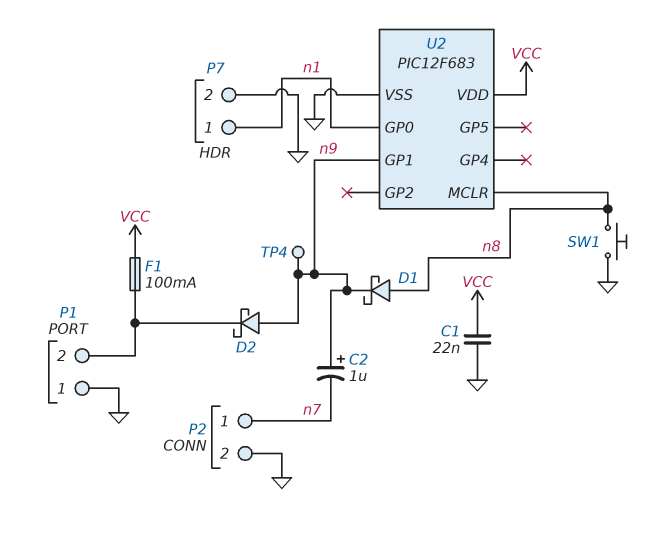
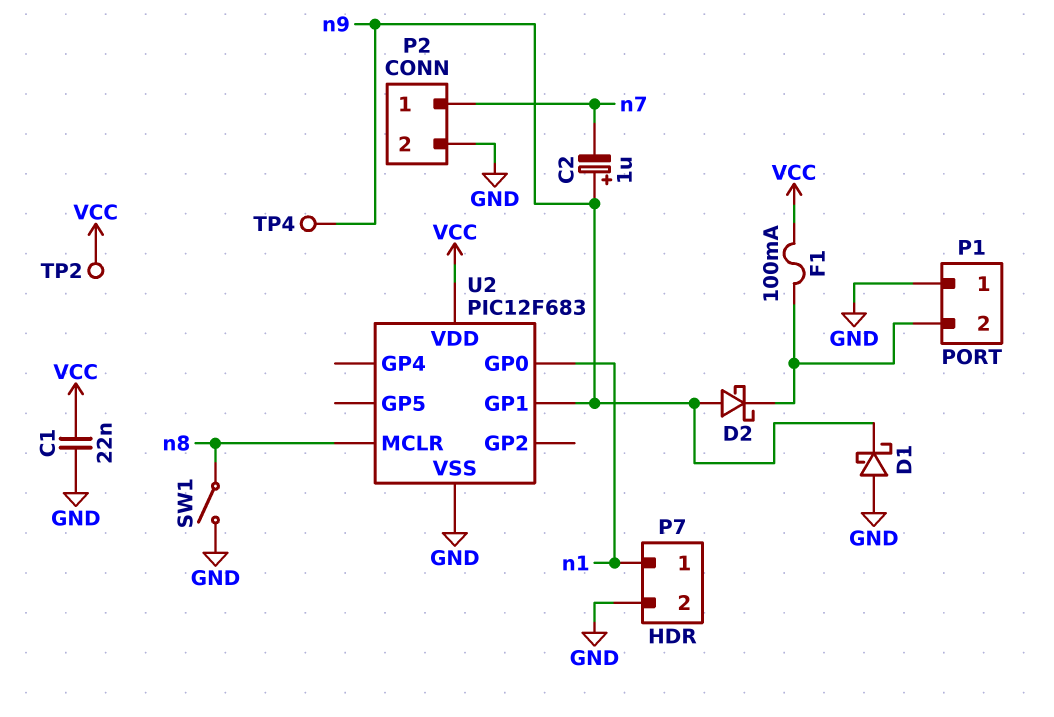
D1: schottky (A n8, K n9) -> schottky (A GND, K n9)
SW1: button (GND, n8) -> switch (GND, n8)
TP2: none -> test point (VCC)

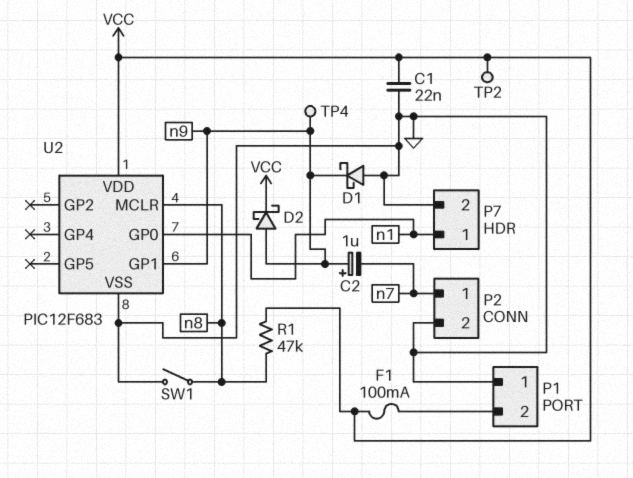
D2: schottky (A n9, K P1/2) -> schottky (A n9, K VCC)
R1: none -> 47k (VCC, n8)

